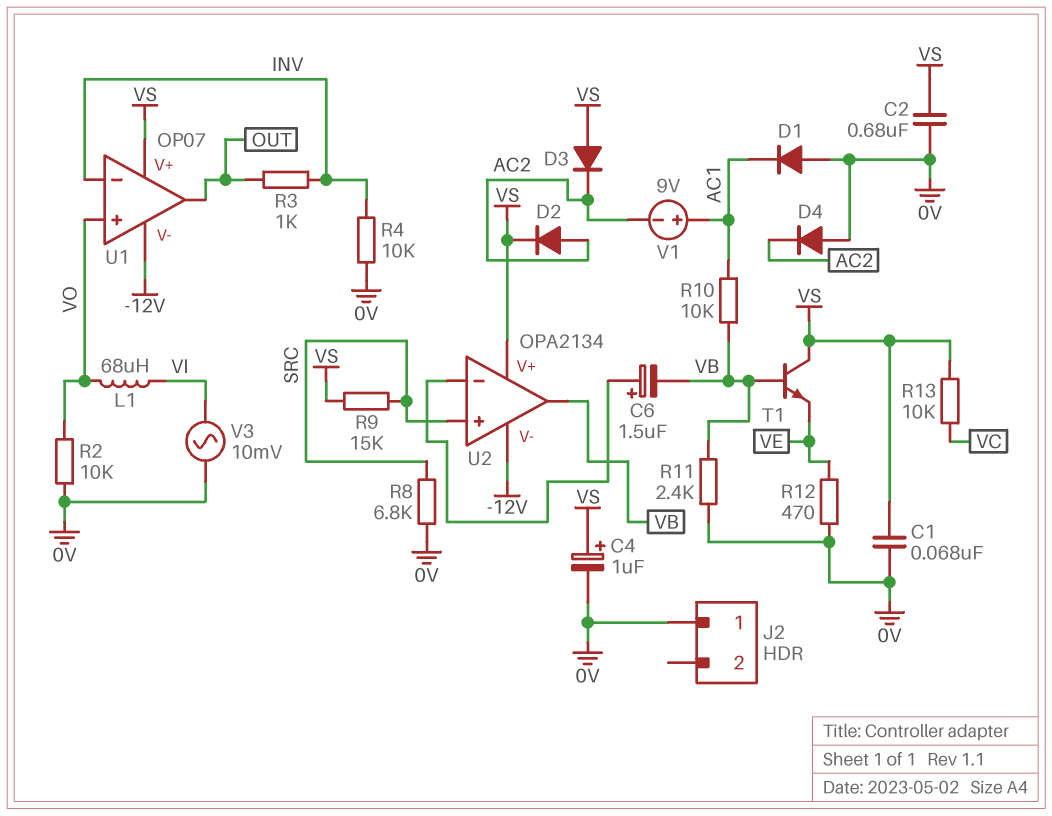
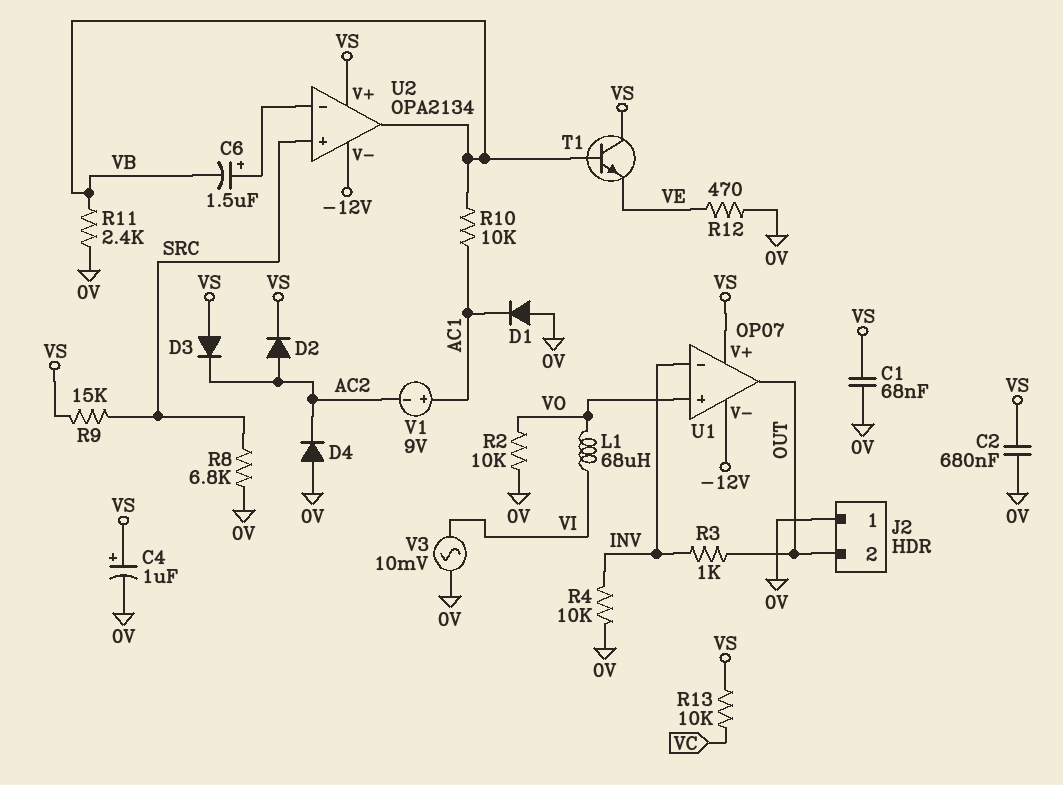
J2 pin 2: none -> OUT

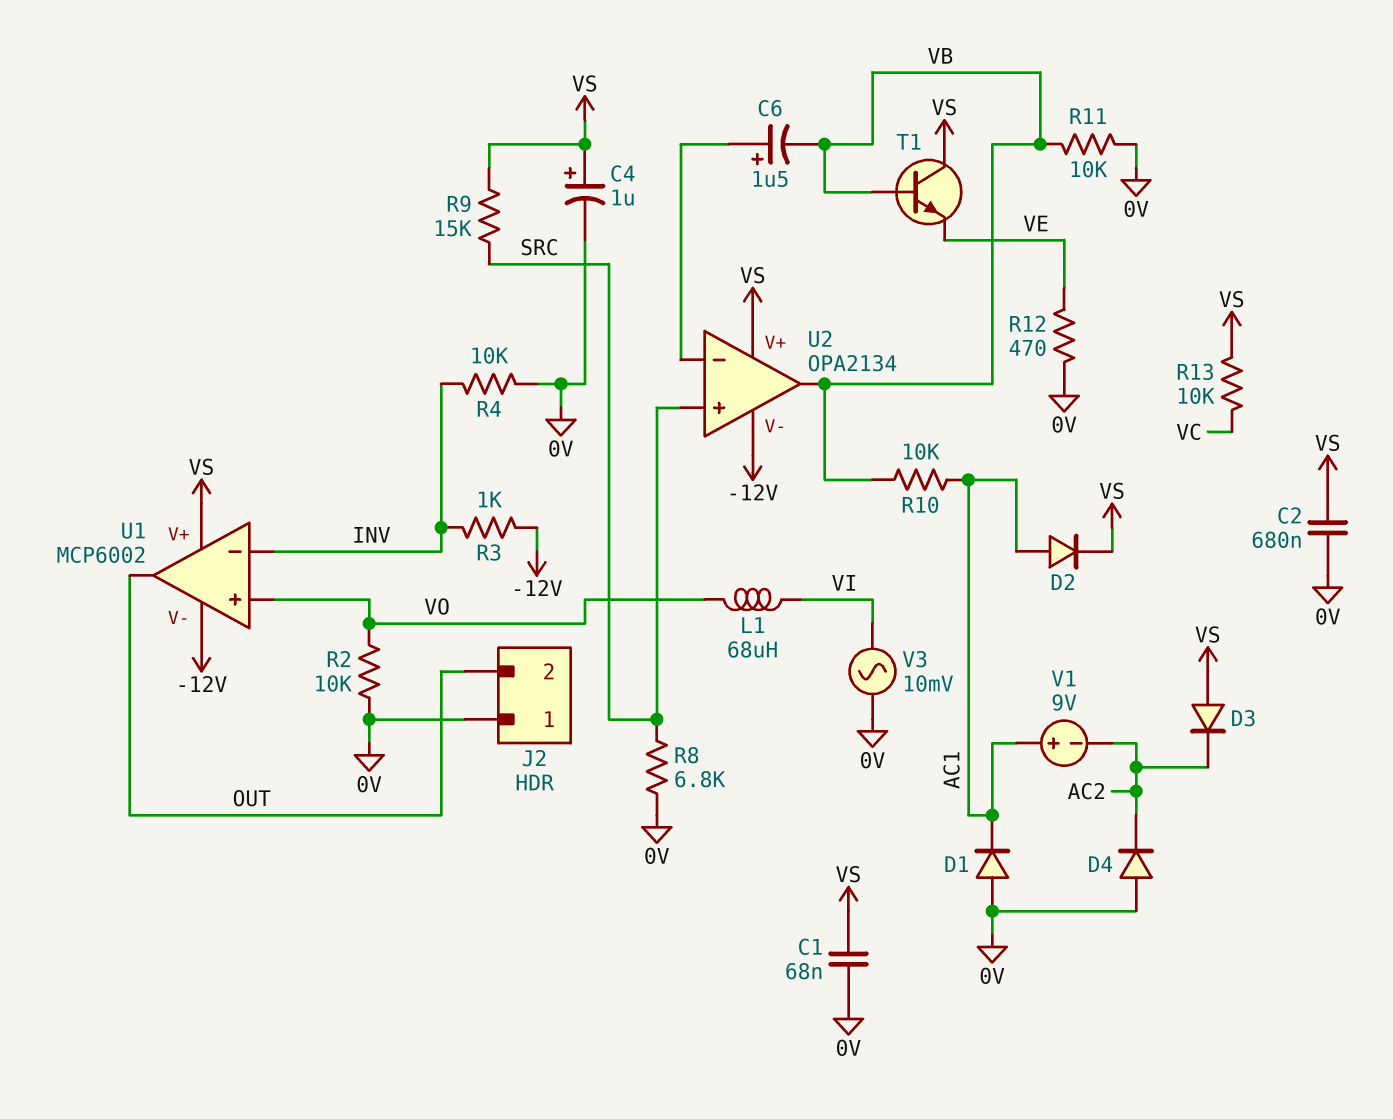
D2: diode (A AC2, K VS) -> diode (A AC1, K VS)
R3: 1k (INV, OUT) -> 1k (-12V, INV)
R11: 2.4k (0V, VB) -> 10k (0V, VB)
U1: OP07 -> MCP6002

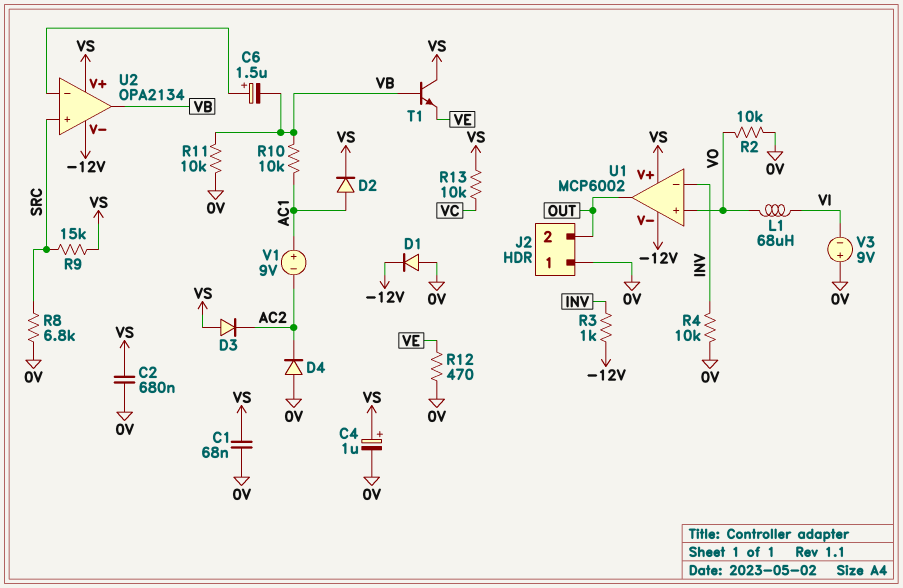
D1: diode (A 0V, K AC1) -> diode (A 0V, K -12V)
V3: AC 10mV (0V, VI) -> 9V (plus 0V, minus VI)

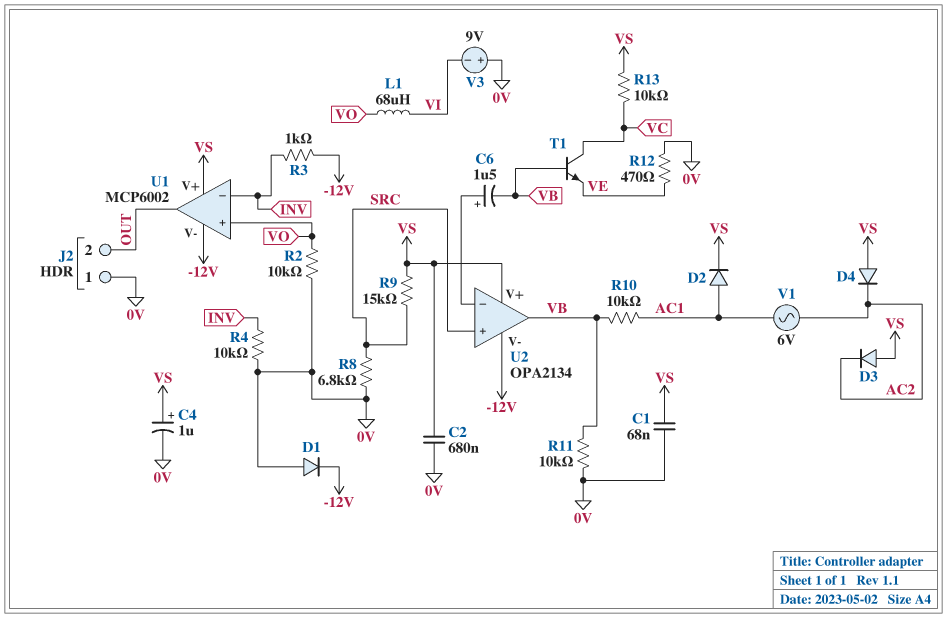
D4: diode (A 0V, K AC2) -> diode (A VS, K AC2)
T1: NPN (B VB, C VS, E VE) -> NPN (B VB, C VC, E VE)
V1: 9V (plus AC1, minus AC2) -> AC 6V (AC1, AC2)

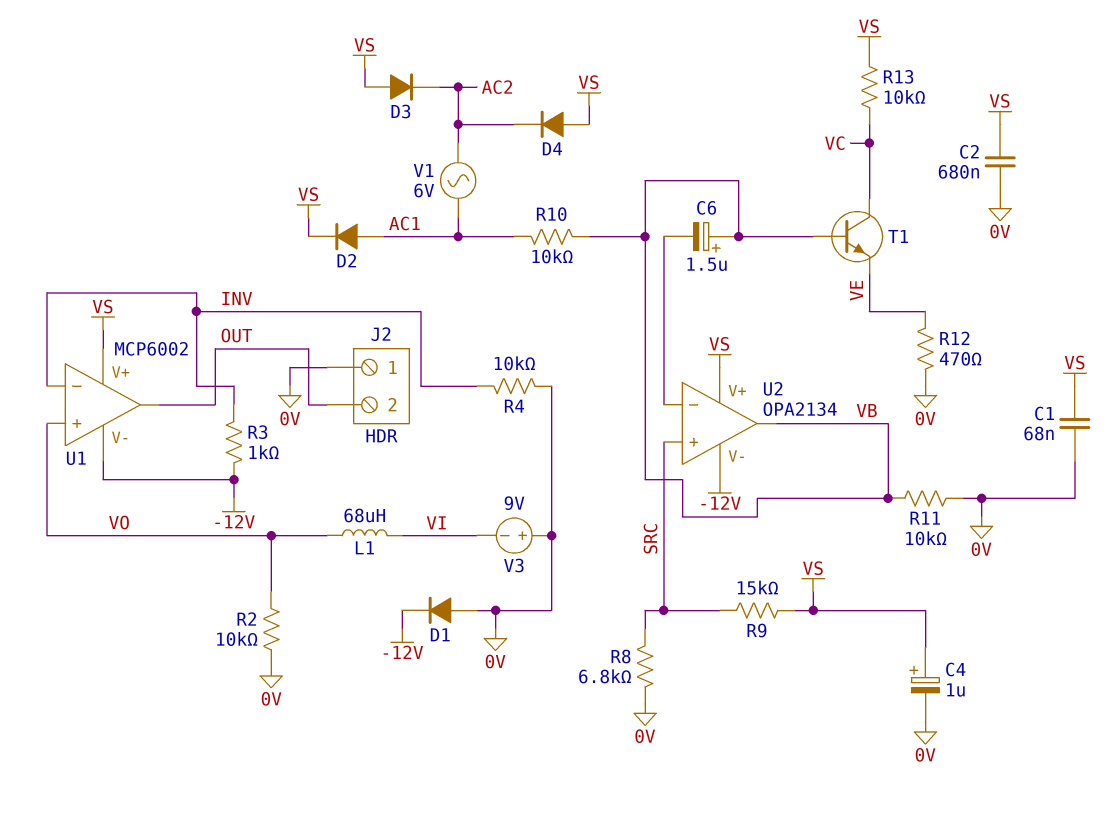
C6: 1.5uF (plus U2/in-, minus VB) -> 1.5uF (plus VB, minus U2/in-)

